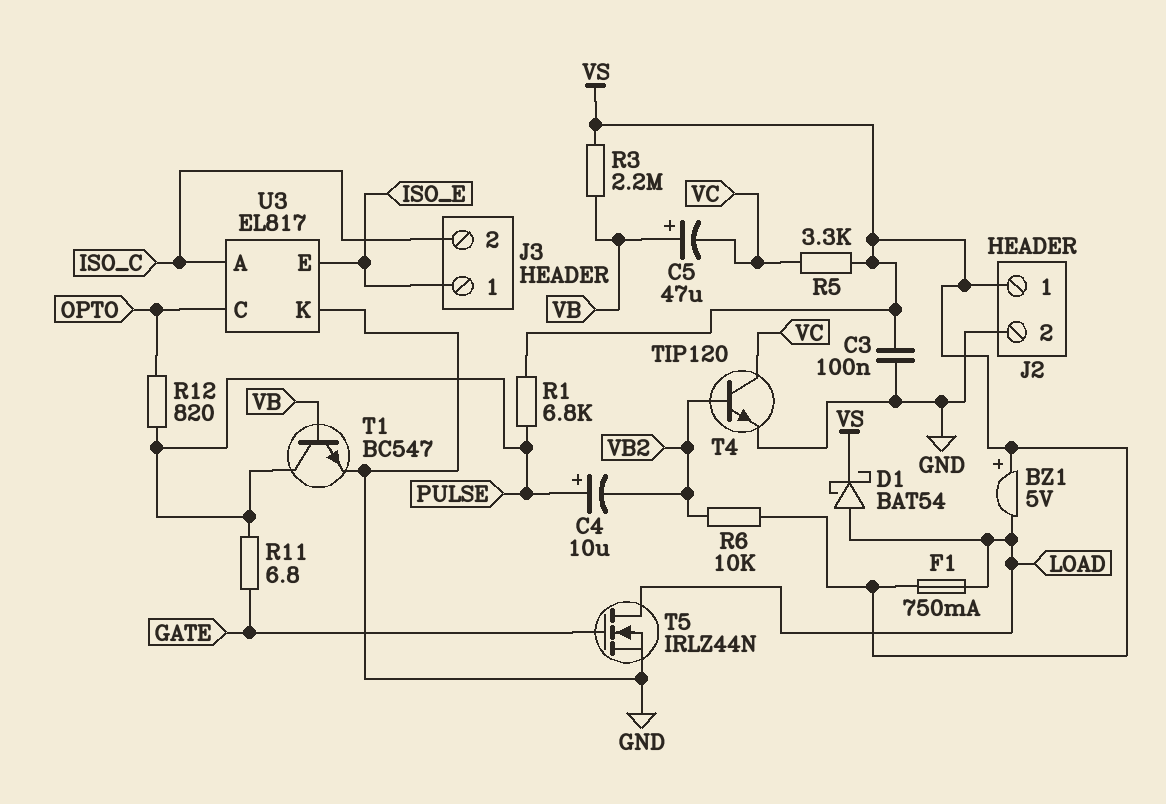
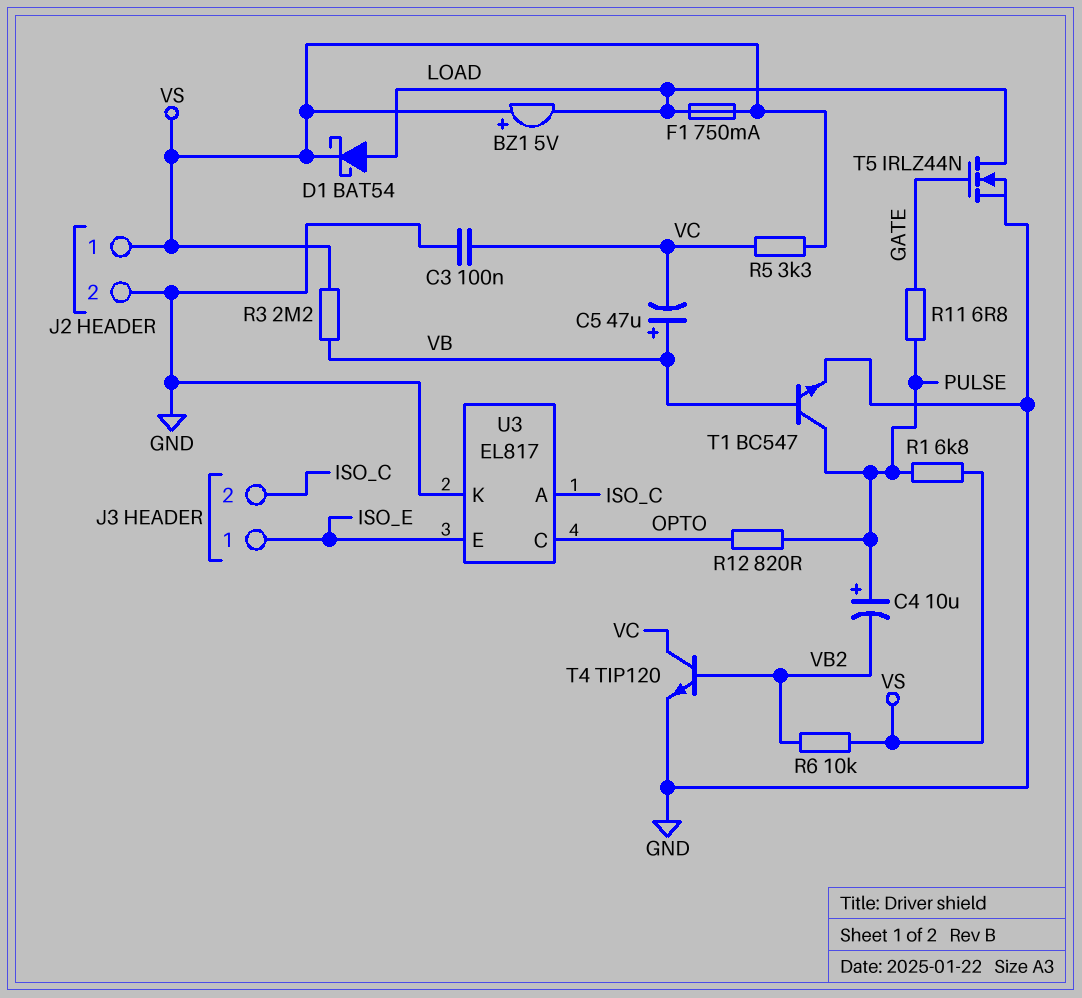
C3: 100nF (GND, VS) -> 100nF (GND, VC)

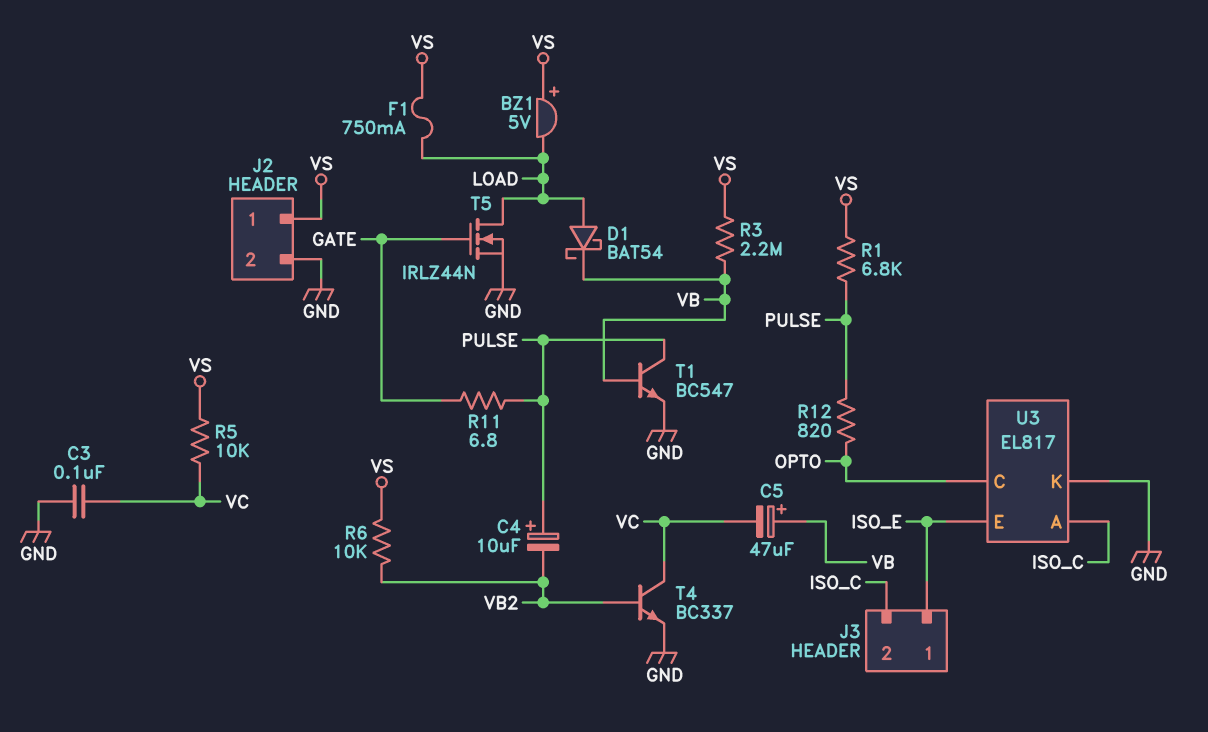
D1: schottky BAT54 (A LOAD, K VS) -> schottky BAT54 (A LOAD, K VB)
R5: 3.3k (VC, VS) -> 10k (VC, VS)
T4: NPN TIP120 (B VB2, C VC, E GND) -> NPN BC337 (B VB2, C VC, E GND)

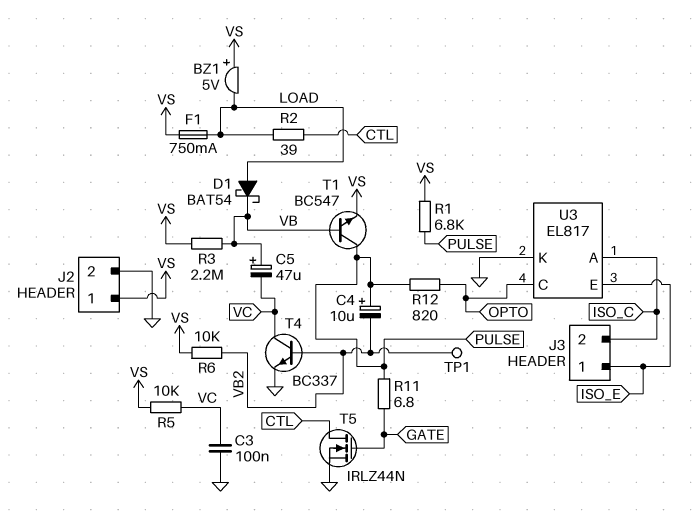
R2: none -> 39 (CTL, LOAD)
T1: NPN BC547 (B VB, C PULSE, E GND) -> NPN BC547 (B VB, C PULSE, E VS)
T5: NMOS IRLZ44N (G GATE, D LOAD, S GND) -> NMOS IRLZ44N (G GATE, D CTL, S GND)
TP1: none -> test point (VB2)

